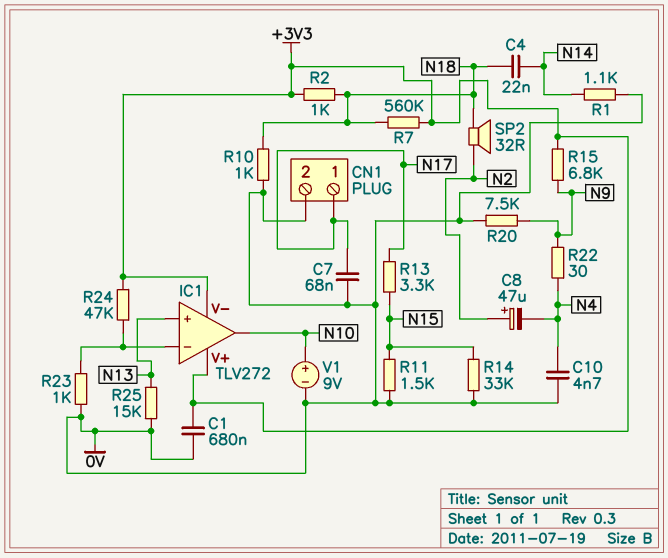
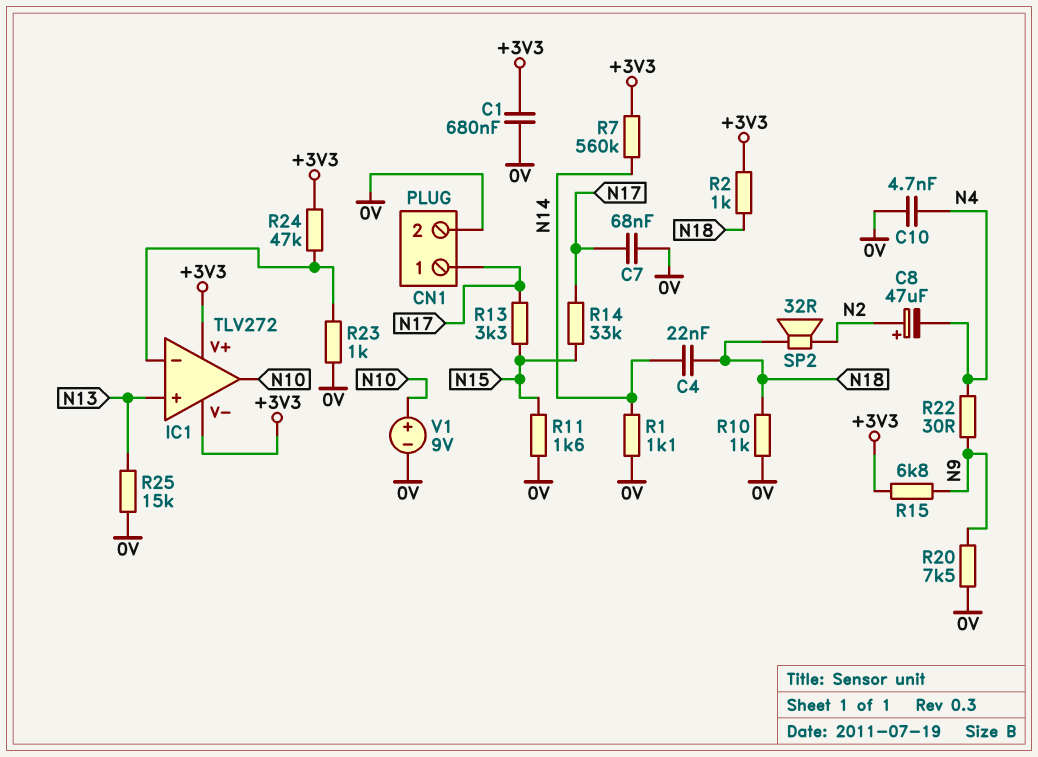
R7: 560k (+3V3, N18) -> 560k (+3V3, N14)
R11: 1.5k (0V, N15) -> 1.6k (0V, N15)
R14: 33k (0V, N15) -> 33k (N15, N17)

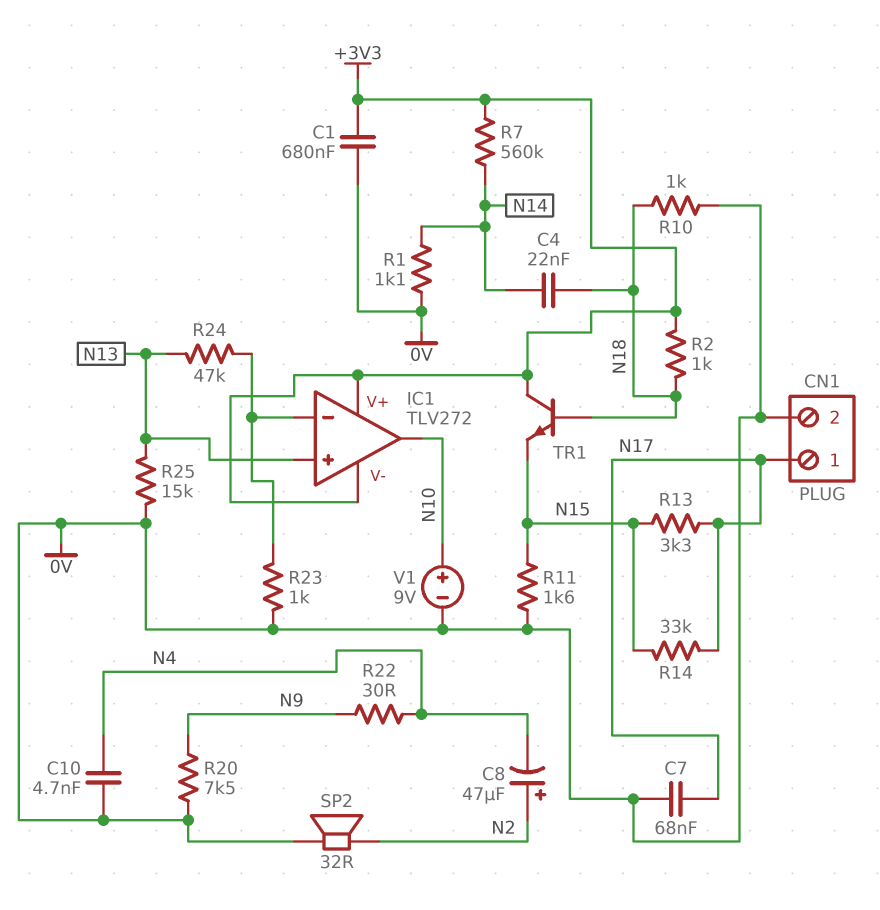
R15: 6.8k (+3V3, N9) -> none
R24: 47k (+3V3, IC1/in-) -> 47k (IC1/in-, N13)
SP2: speaker 32R (N2, N18) -> speaker 32R (0V, N2)
TR1: none -> NPN (B N18, C +3V3, E N15)

